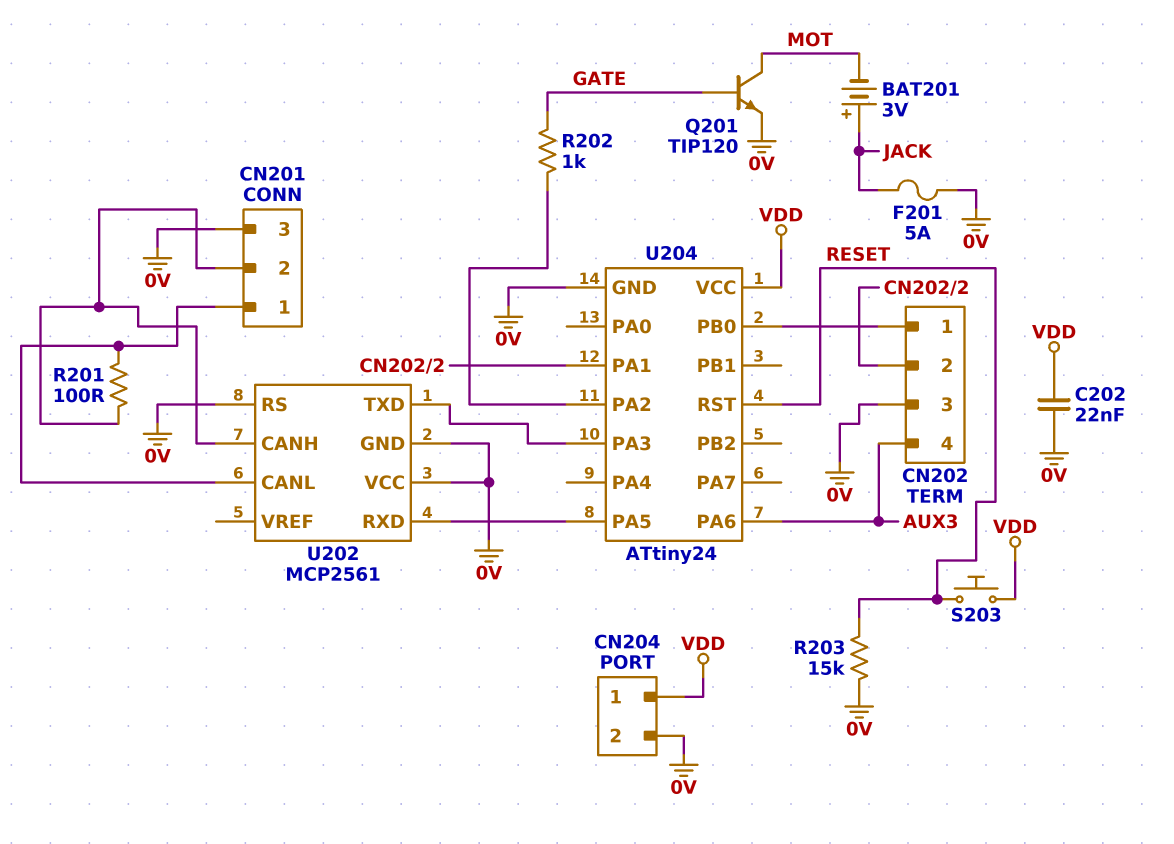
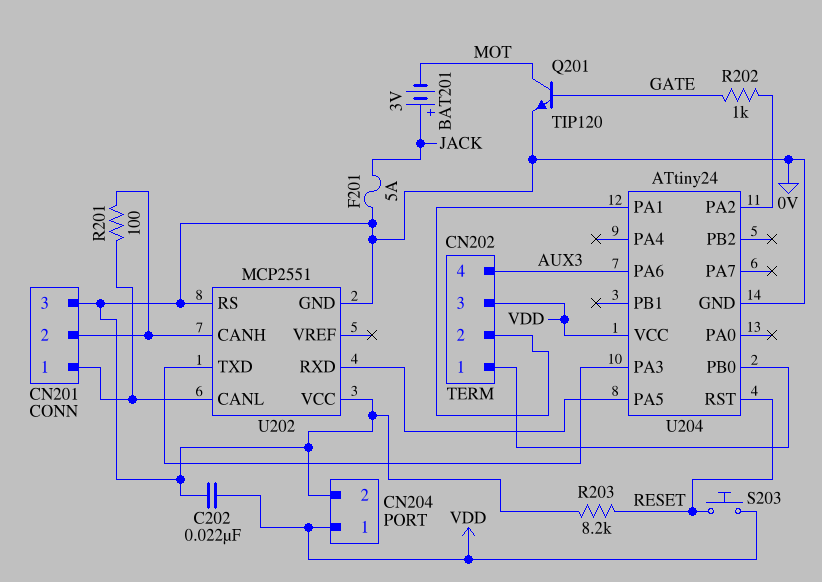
CN202 pin 3: 0V -> VDD
R203: 15k (0V, RESET) -> 8.2k (0V, RESET)
U202: MCP2561 -> MCP2551

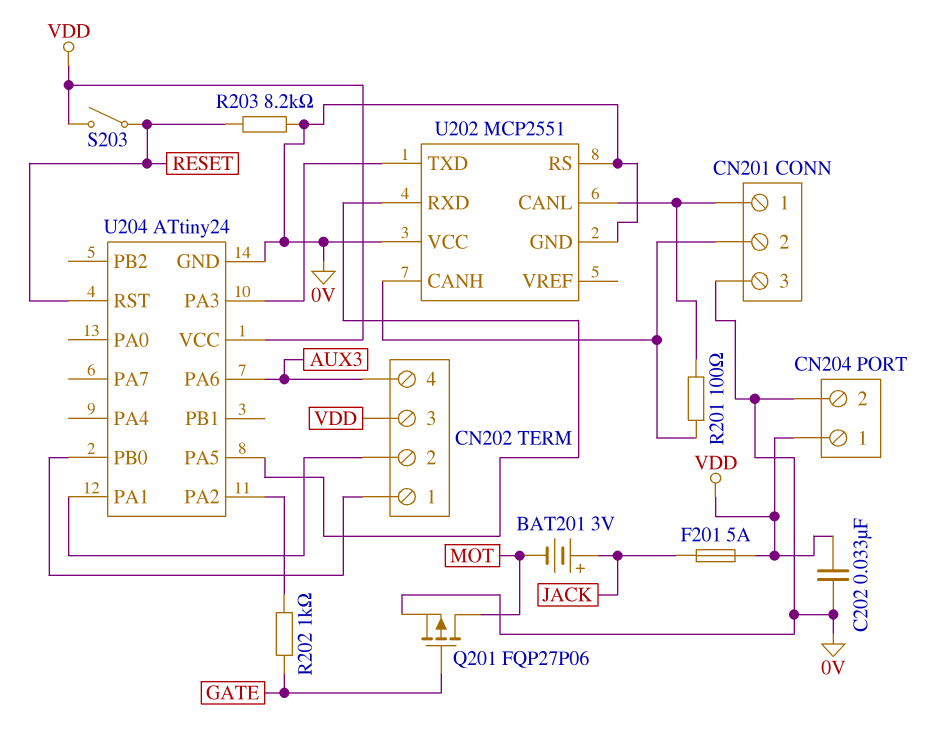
C202: 22nF (0V, VDD) -> 33nF (0V, VDD)
F201: 5A (0V, JACK) -> 5A (JACK, VDD)
Q201: NPN TIP120 (B GATE, C MOT, E 0V) -> PMOS FQP27P06 (G GATE, D MOT, S 0V)
S203: button (RESET, VDD) -> switch (RESET, VDD)

